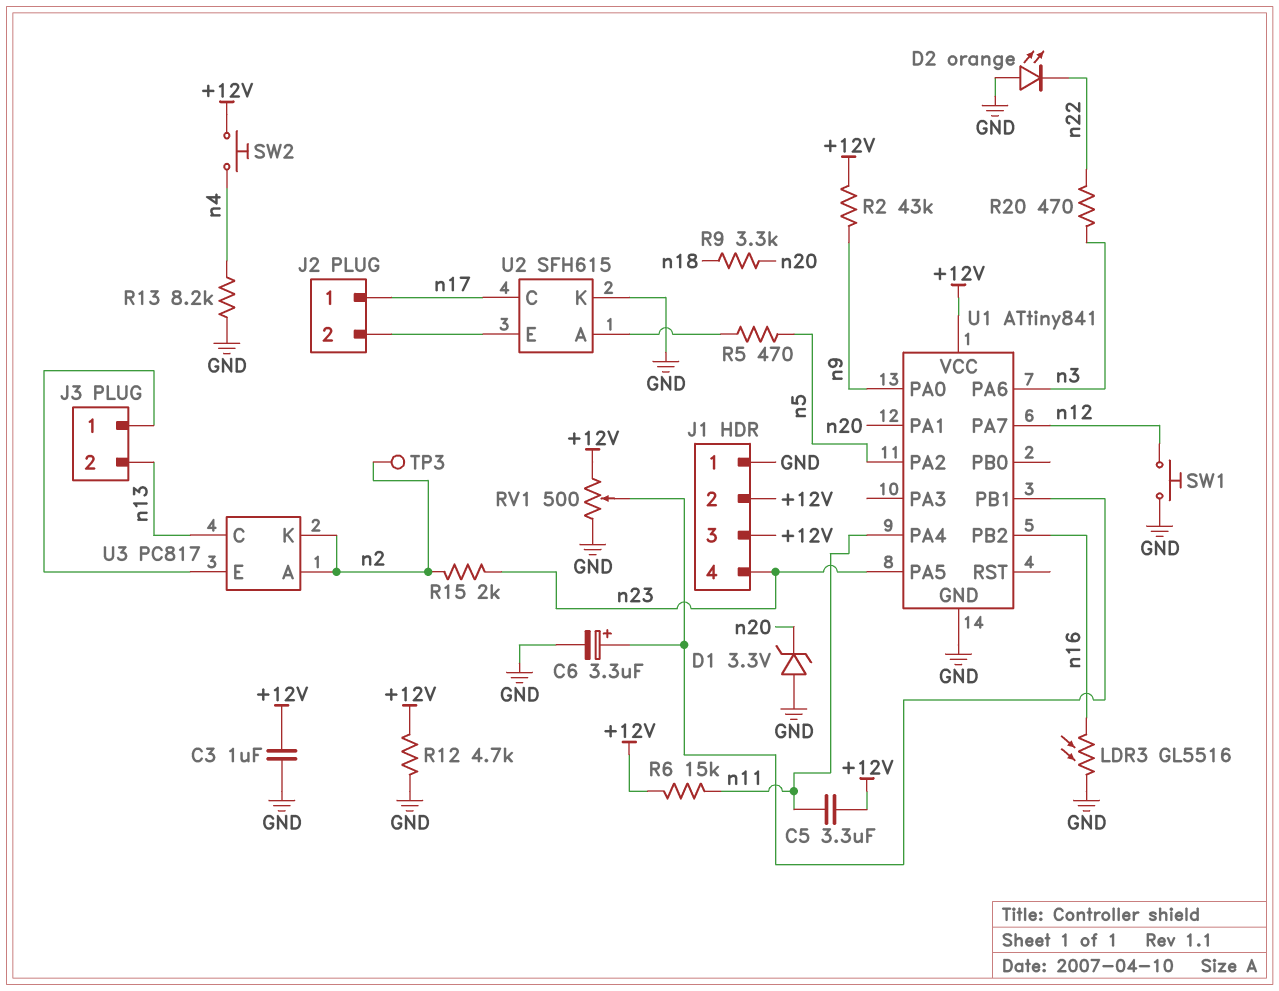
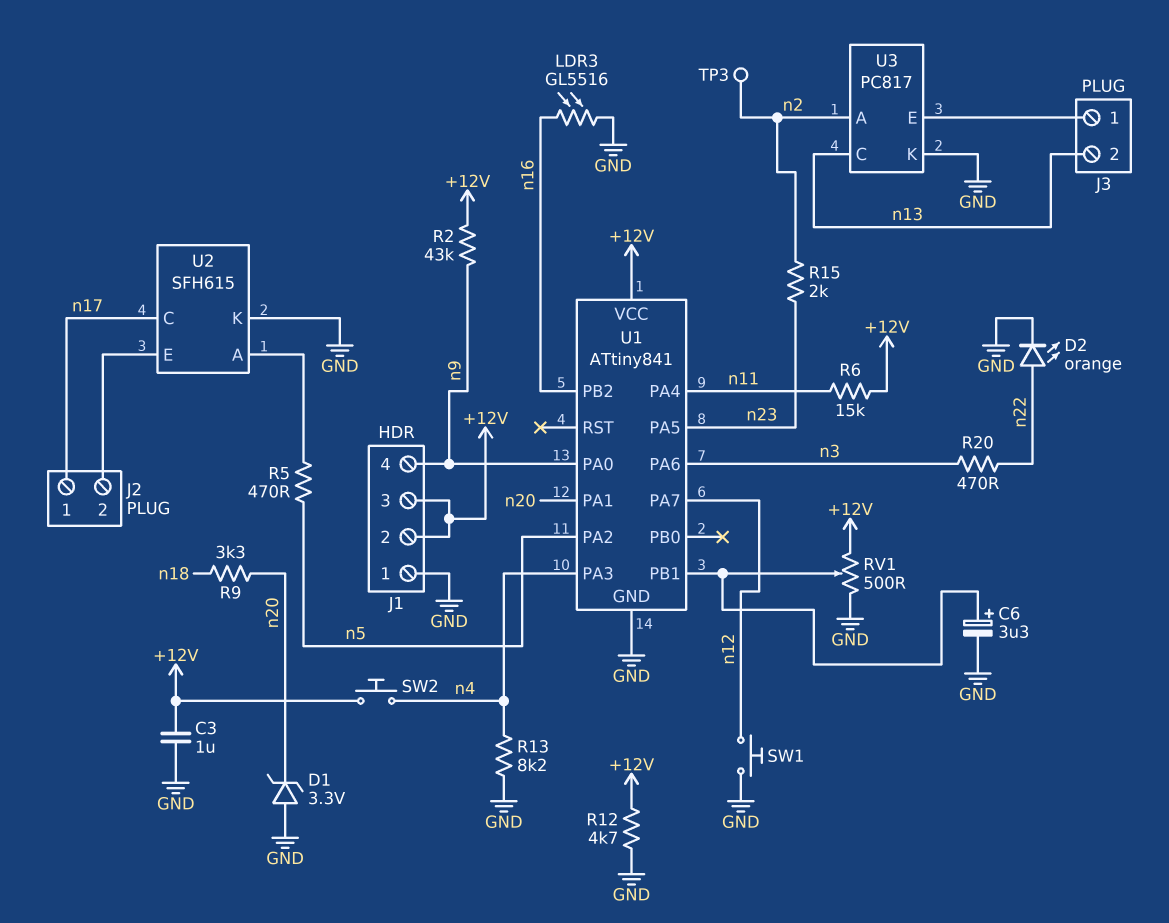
C5: 3.3uF (+12V, n11) -> none
D2: LED orange (A GND, K n22) -> LED orange (A n22, K GND)
J1 pin 4: n23 -> n9
U1 pin PA3: none -> n4
U3 pin K: n2 -> GND

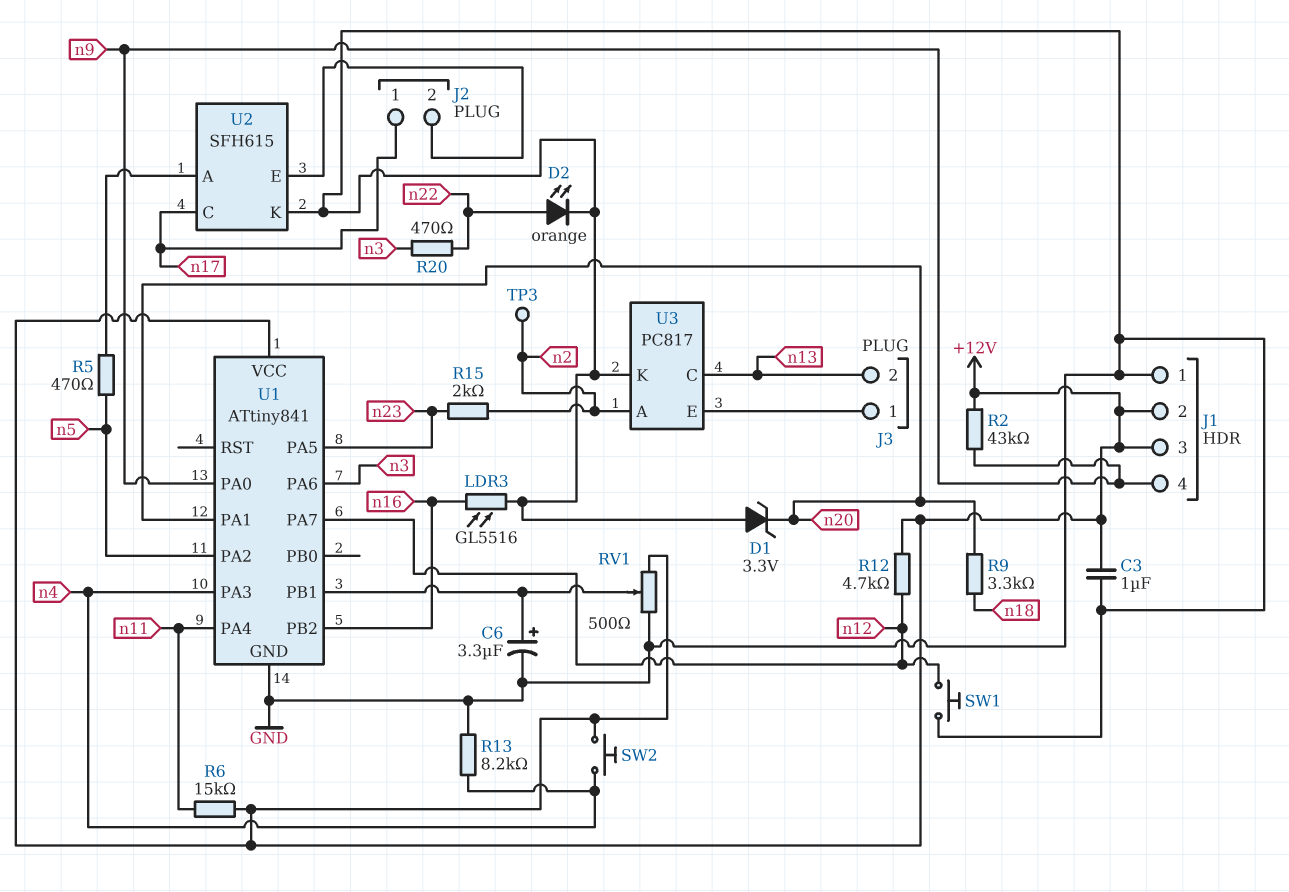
R12: 4.7k (+12V, GND) -> 4.7k (+12V, n12)

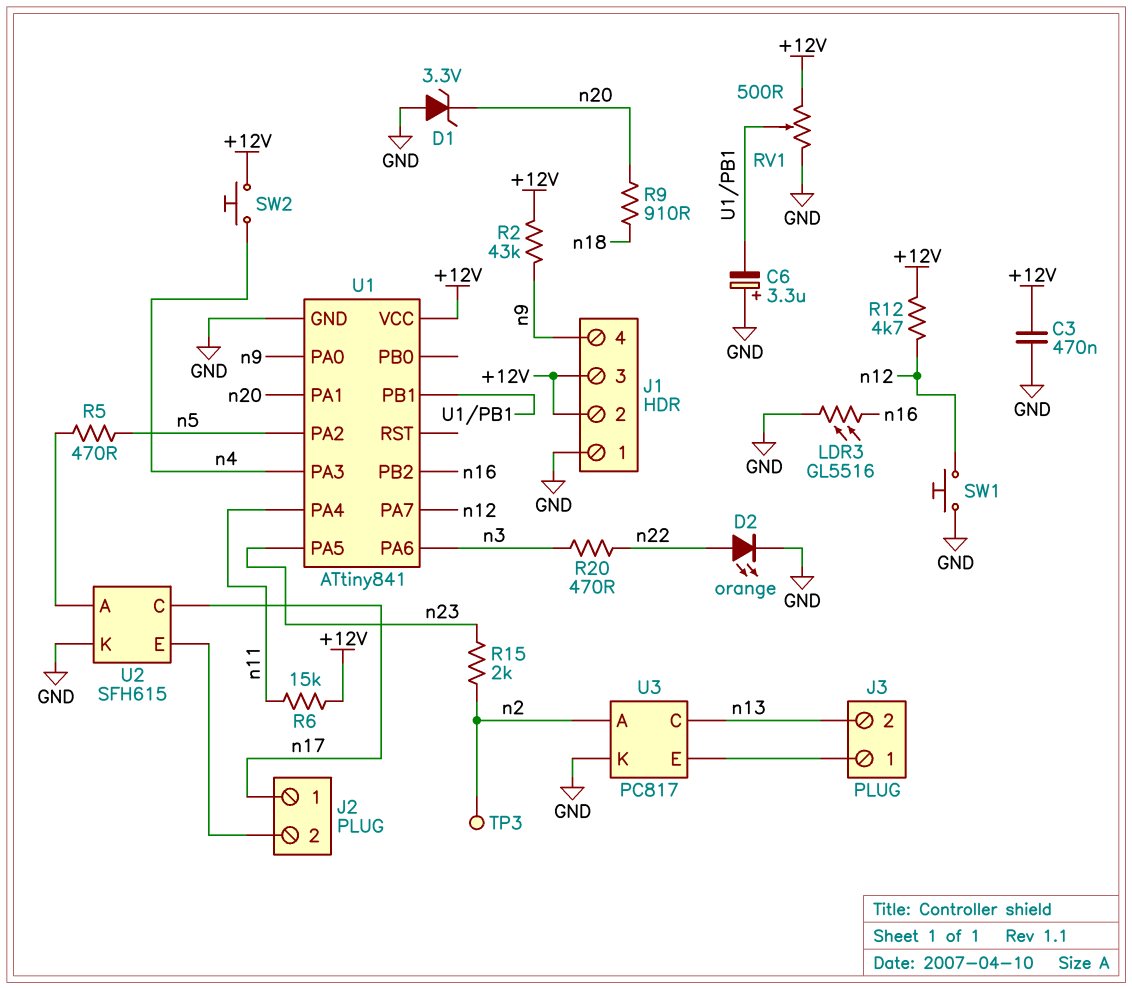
C3: 1uF (+12V, GND) -> 470nF (+12V, GND)
C6: 3.3uF (plus U1/PB1, minus GND) -> 3.3uF (plus GND, minus U1/PB1)
R9: 3.3k (n18, n20) -> 910 (n18, n20)
R13: 8.2k (GND, n4) -> none

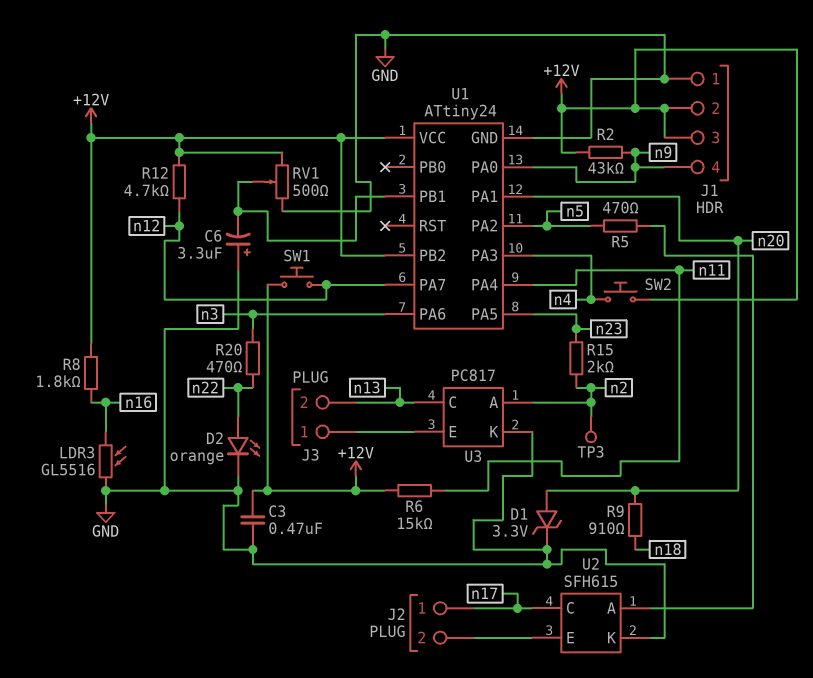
D1: zener 3.3V (A GND, K n20) -> zener 3.3V (A n20, K GND)
R8: none -> 1.8k (+12V, n16)
SW1: button (GND, n12) -> button (+12V, n12)
U1: ATtiny841 -> ATtiny24
U1 pin PB2: n16 -> +12V

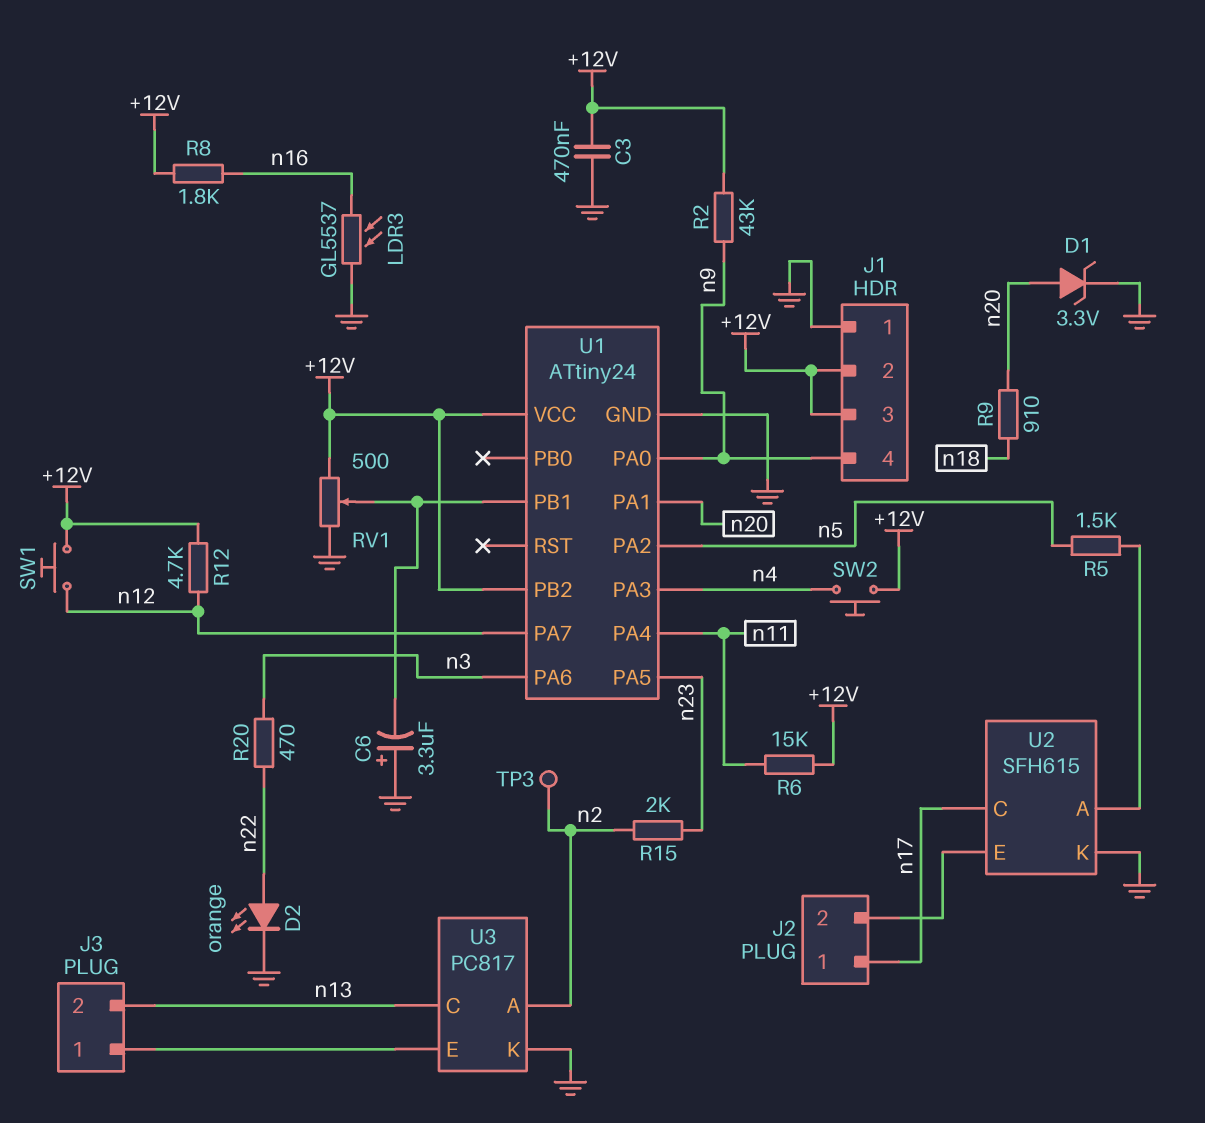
LDR3: GL5516 (GND, n16) -> GL5537 (GND, n16)
R5: 470 (U2/A, n5) -> 1.5k (U2/A, n5)

